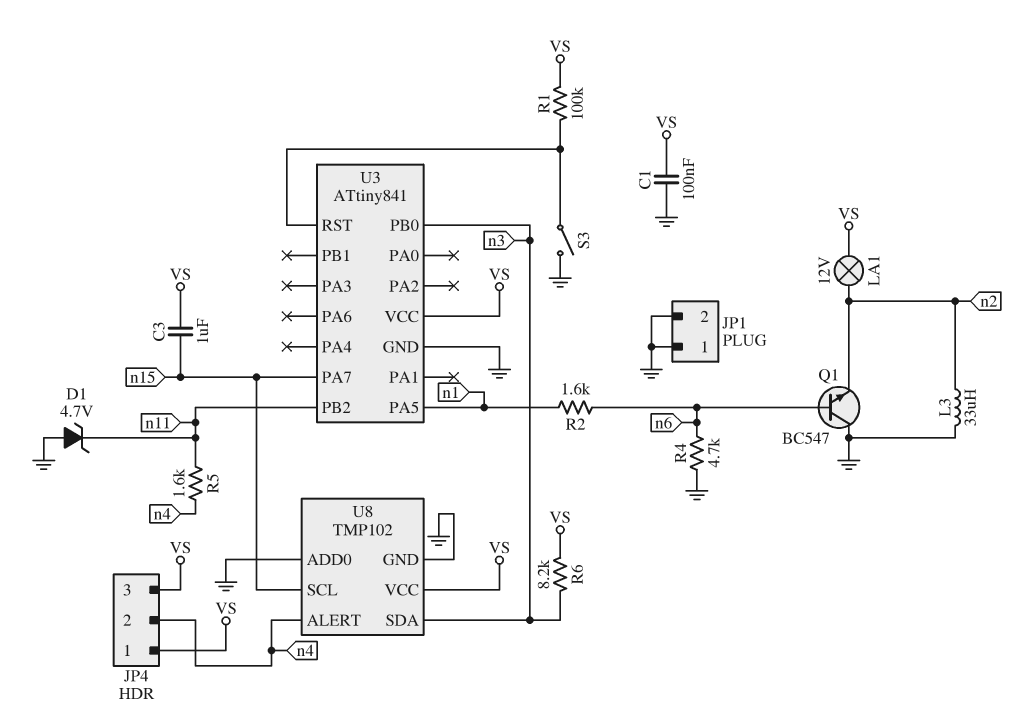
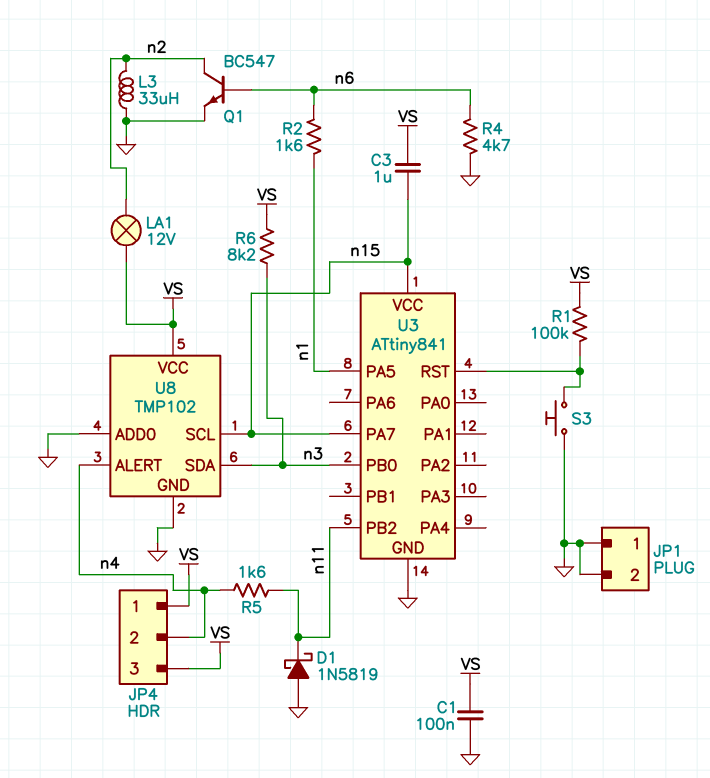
D1: zener 4.7V (A GND, K n11) -> schottky 1N5819 (A GND, K n11)
Q1: NPN BC547 (B n6, C GND, E n2) -> NPN BC547 (B n6, C n2, E GND)
S3: switch (GND, U3/RST) -> button (GND, U3/RST)
U3 pin VCC: VS -> n15

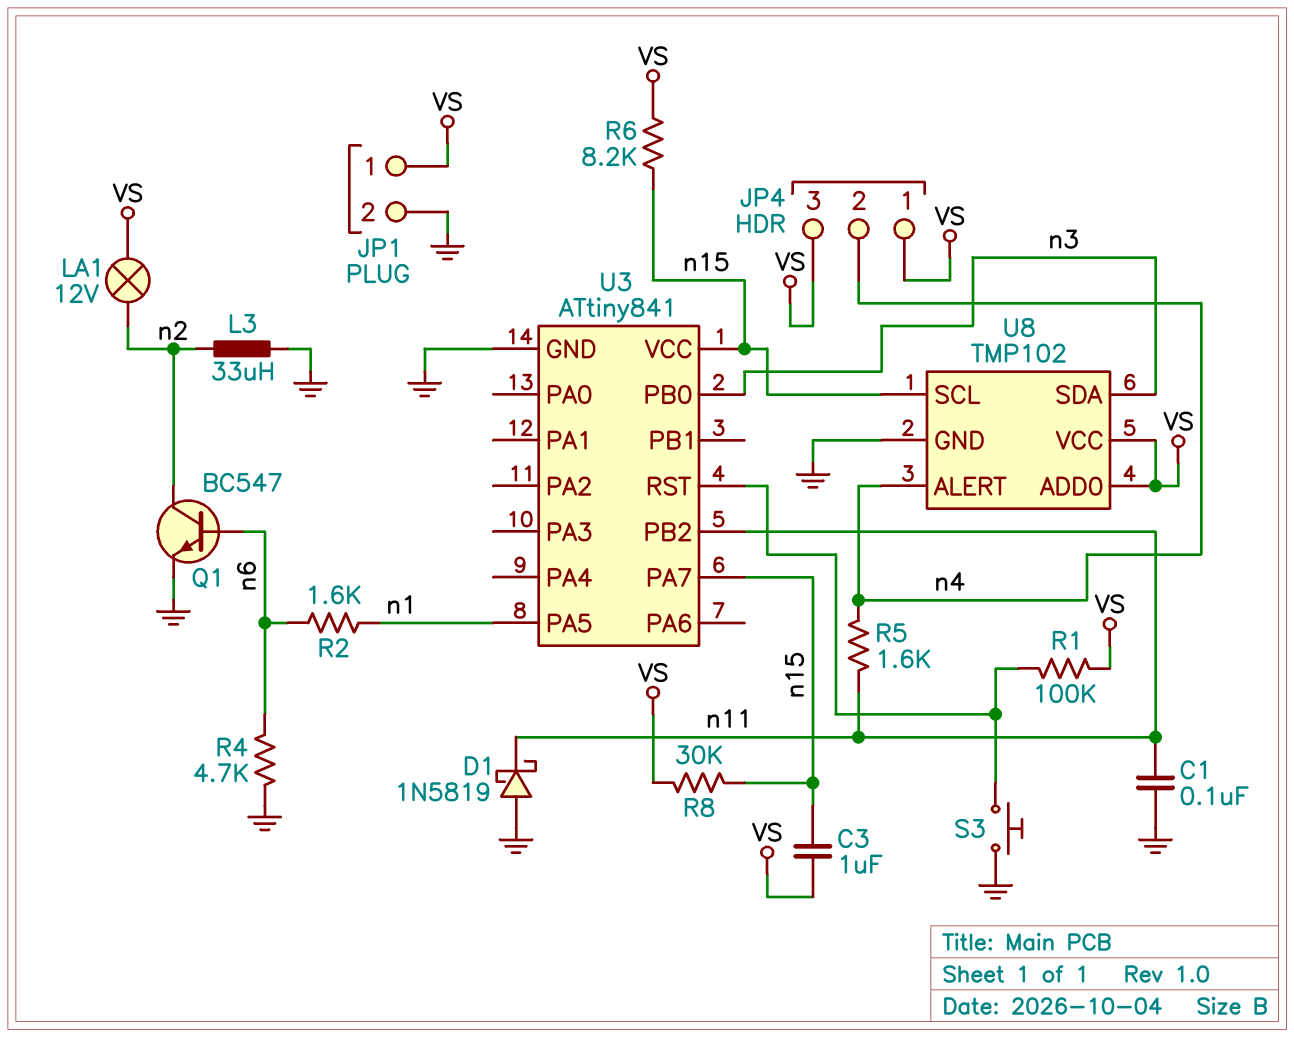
C1: 100nF (GND, VS) -> 100nF (GND, n11)
JP1 pin 1: GND -> VS
R6: 8.2k (VS, n3) -> 8.2k (VS, n15)
R8: none -> 30k (VS, n15)
U8 pin ADD0: GND -> VS

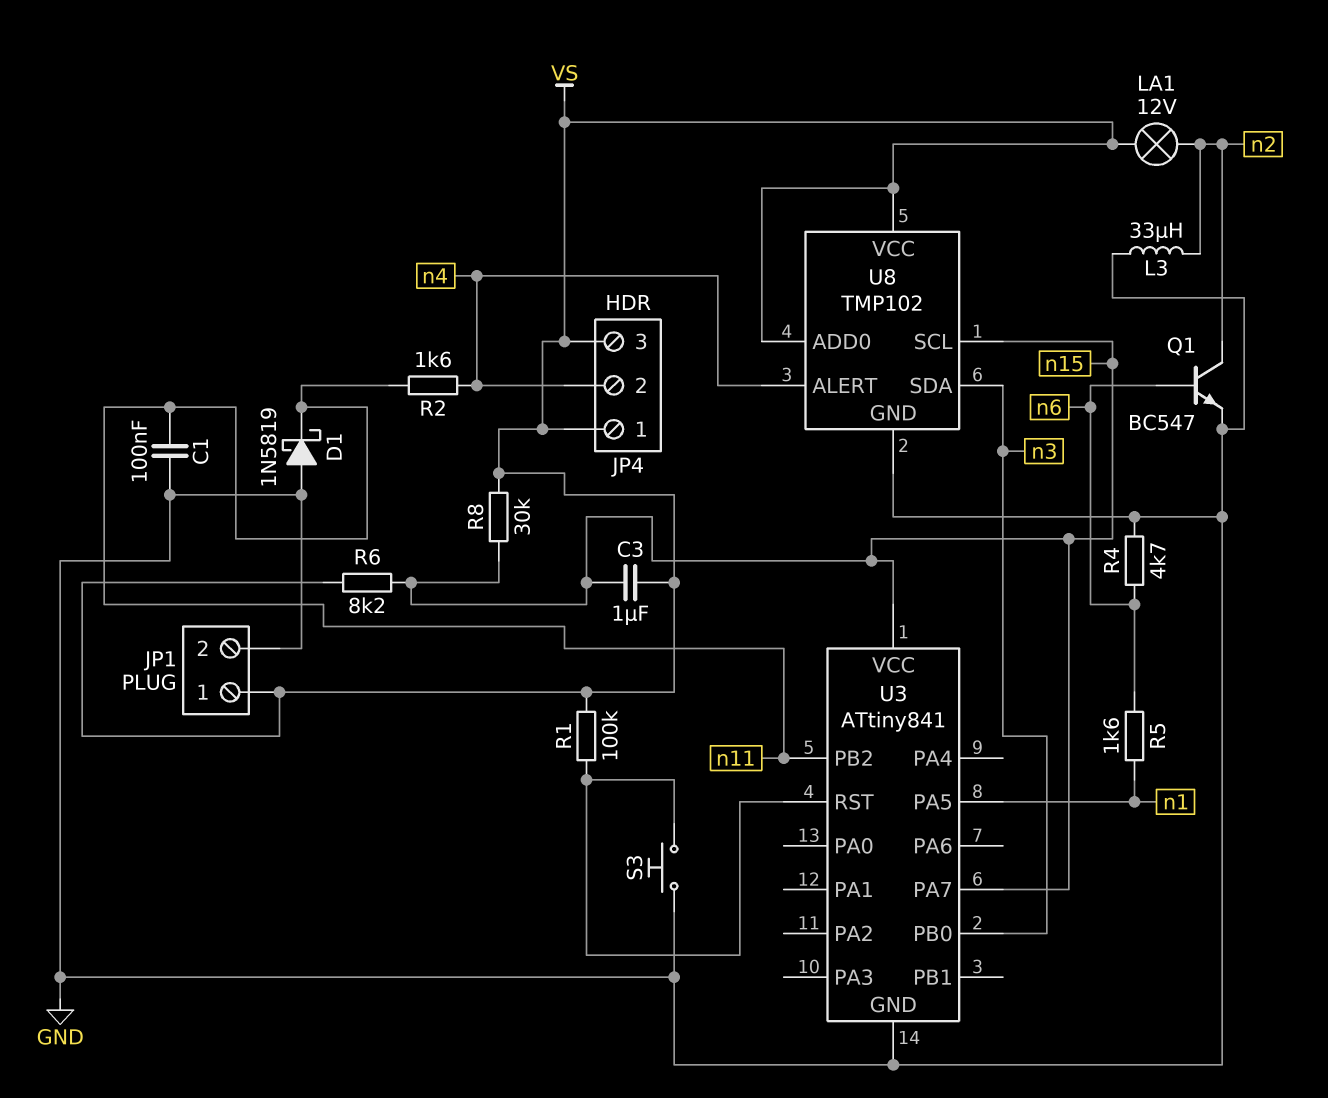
R2: 1.6k (n1, n6) -> 1.6k (n4, n11)
R5: 1.6k (n4, n11) -> 1.6k (n1, n6)

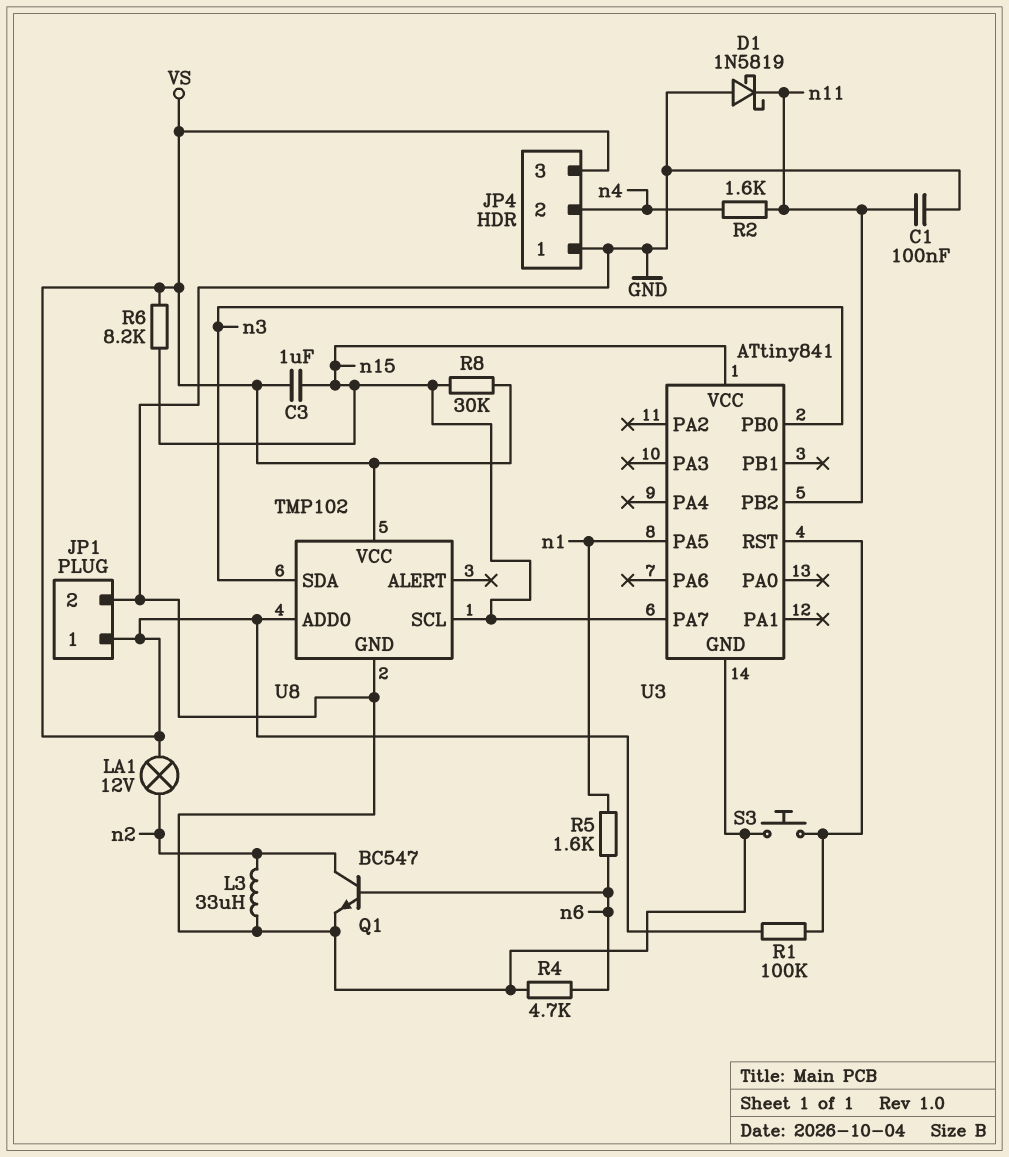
JP4 pin 1: VS -> GND
U8 pin ALERT: n4 -> none

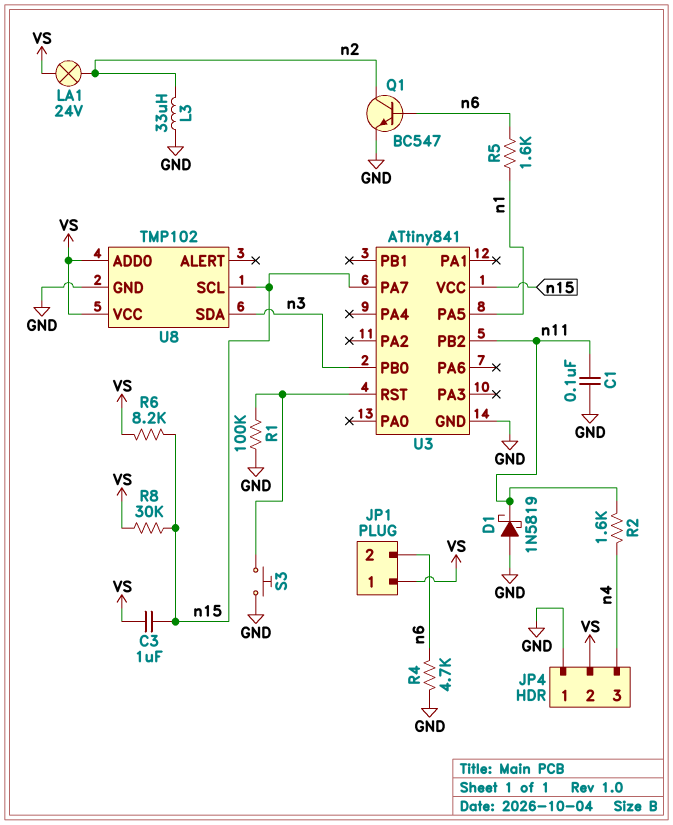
JP1 pin 2: GND -> n6
JP4 pin 2: n4 -> VS
JP4 pin 3: VS -> n4
LA1: lamp 12V (VS, n2) -> lamp 24V (VS, n2)
R1: 100k (U3/RST, VS) -> 100k (GND, U3/RST)

